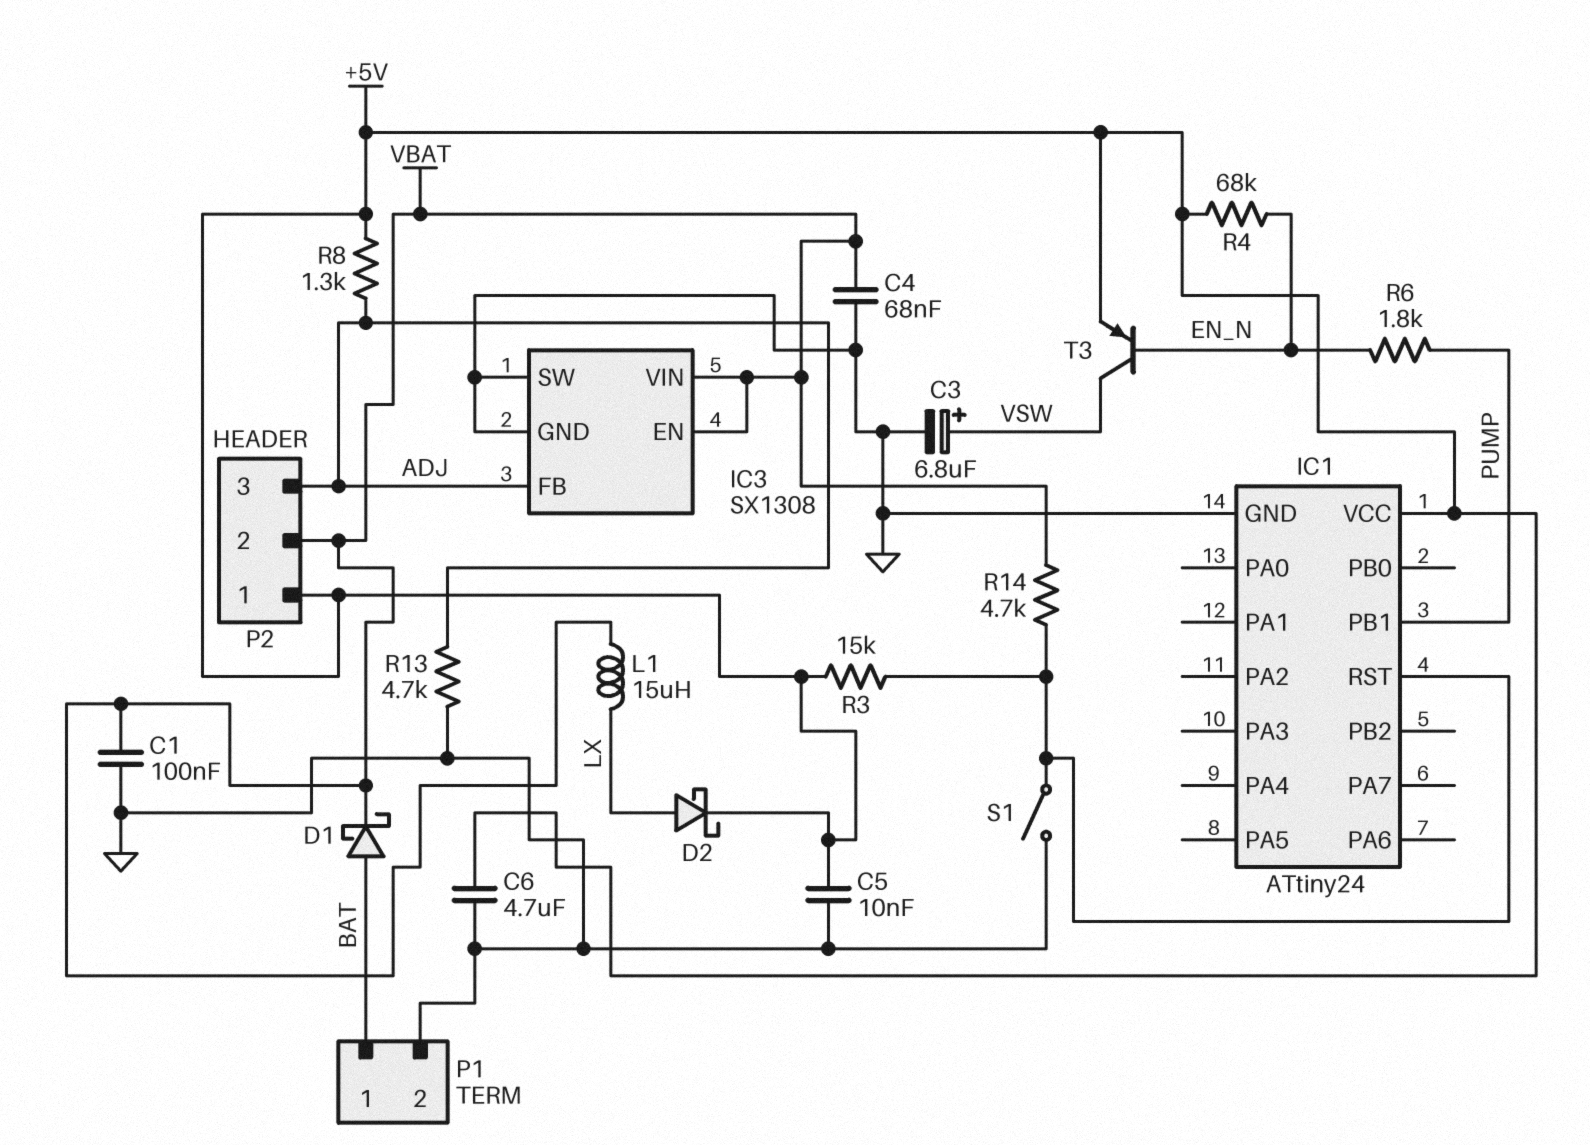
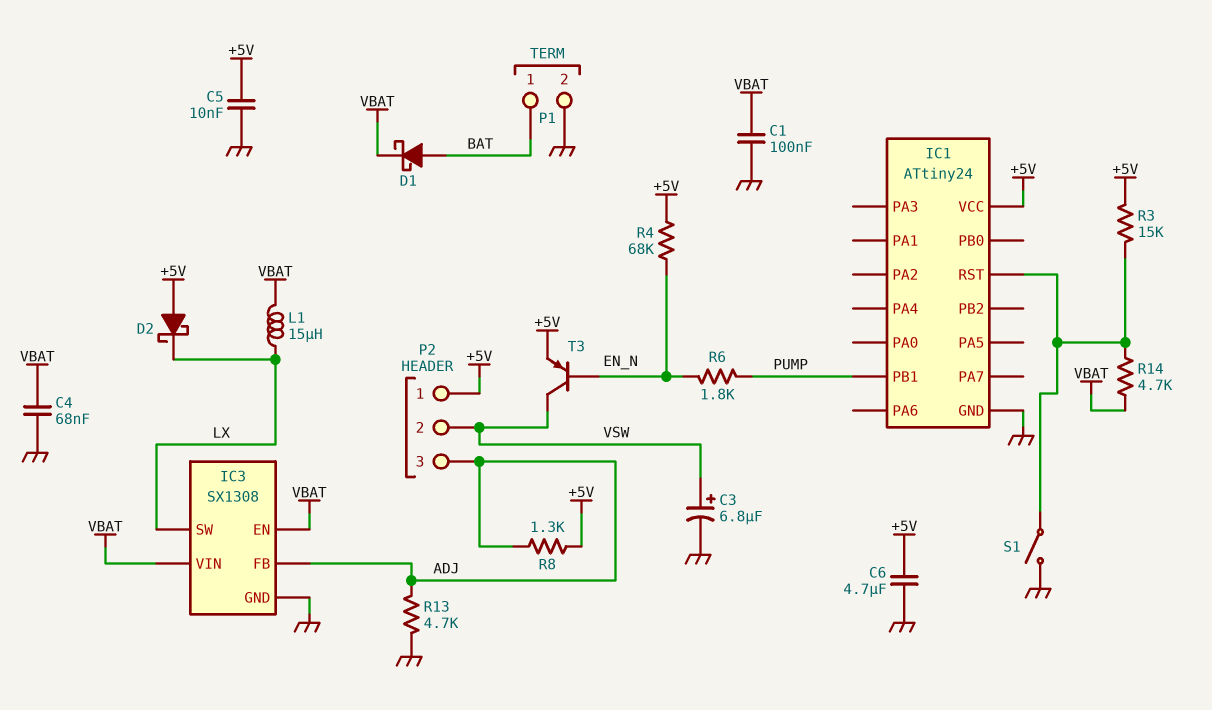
D2: schottky (A LX, K +5V) -> schottky (A +5V, K LX)
IC3 pin SW: GND -> LX
P2 pin 2: VBAT -> VSW

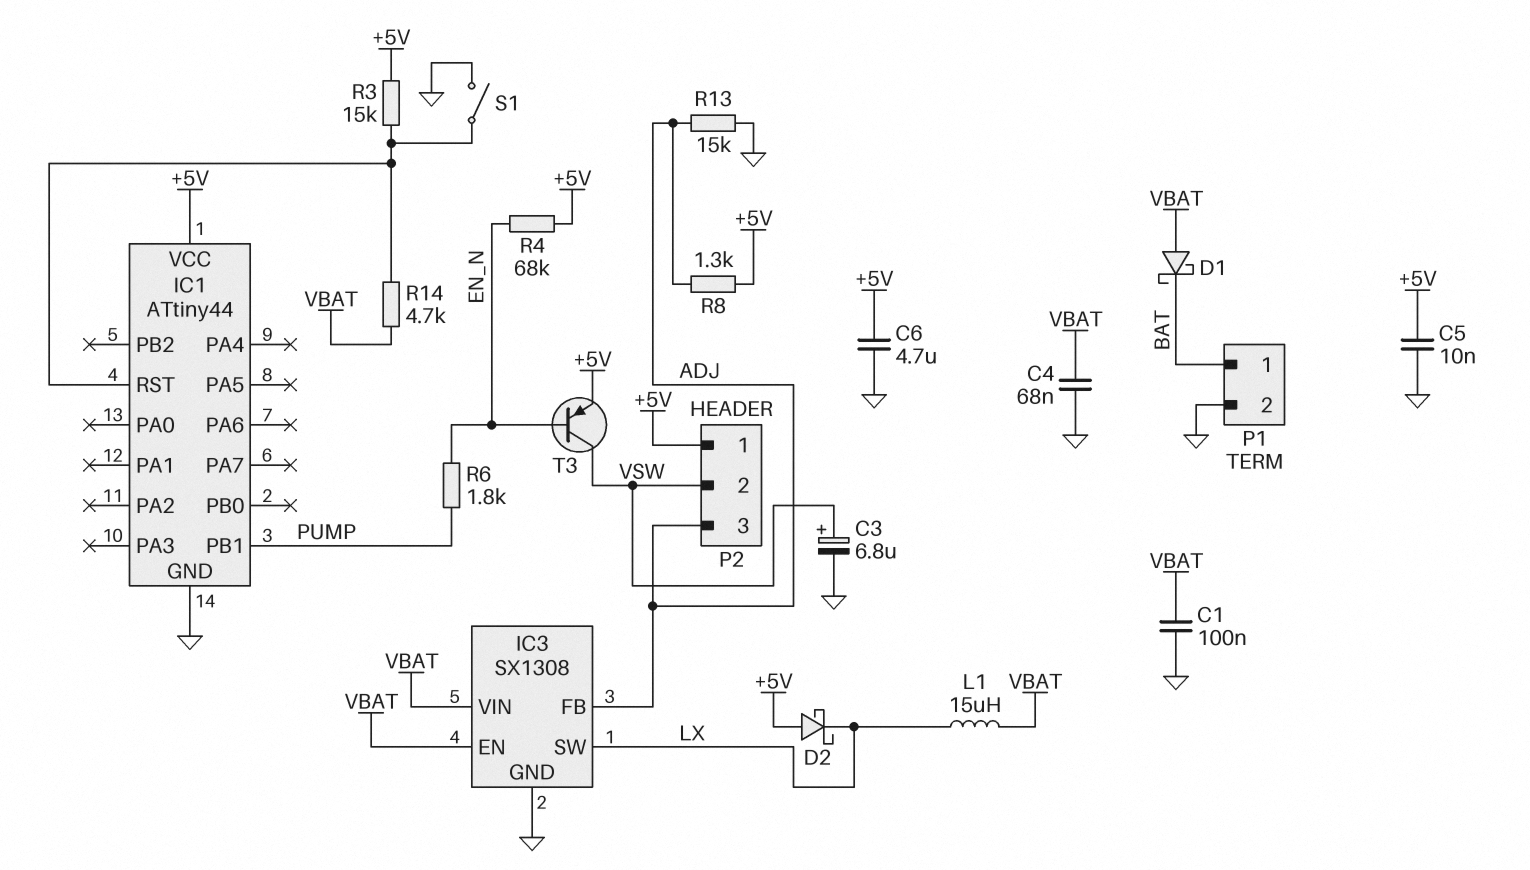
D1: schottky (A BAT, K VBAT) -> schottky (A VBAT, K BAT)
IC1: ATtiny24 -> ATtiny44
R13: 4.7k (ADJ, GND) -> 15k (ADJ, GND)

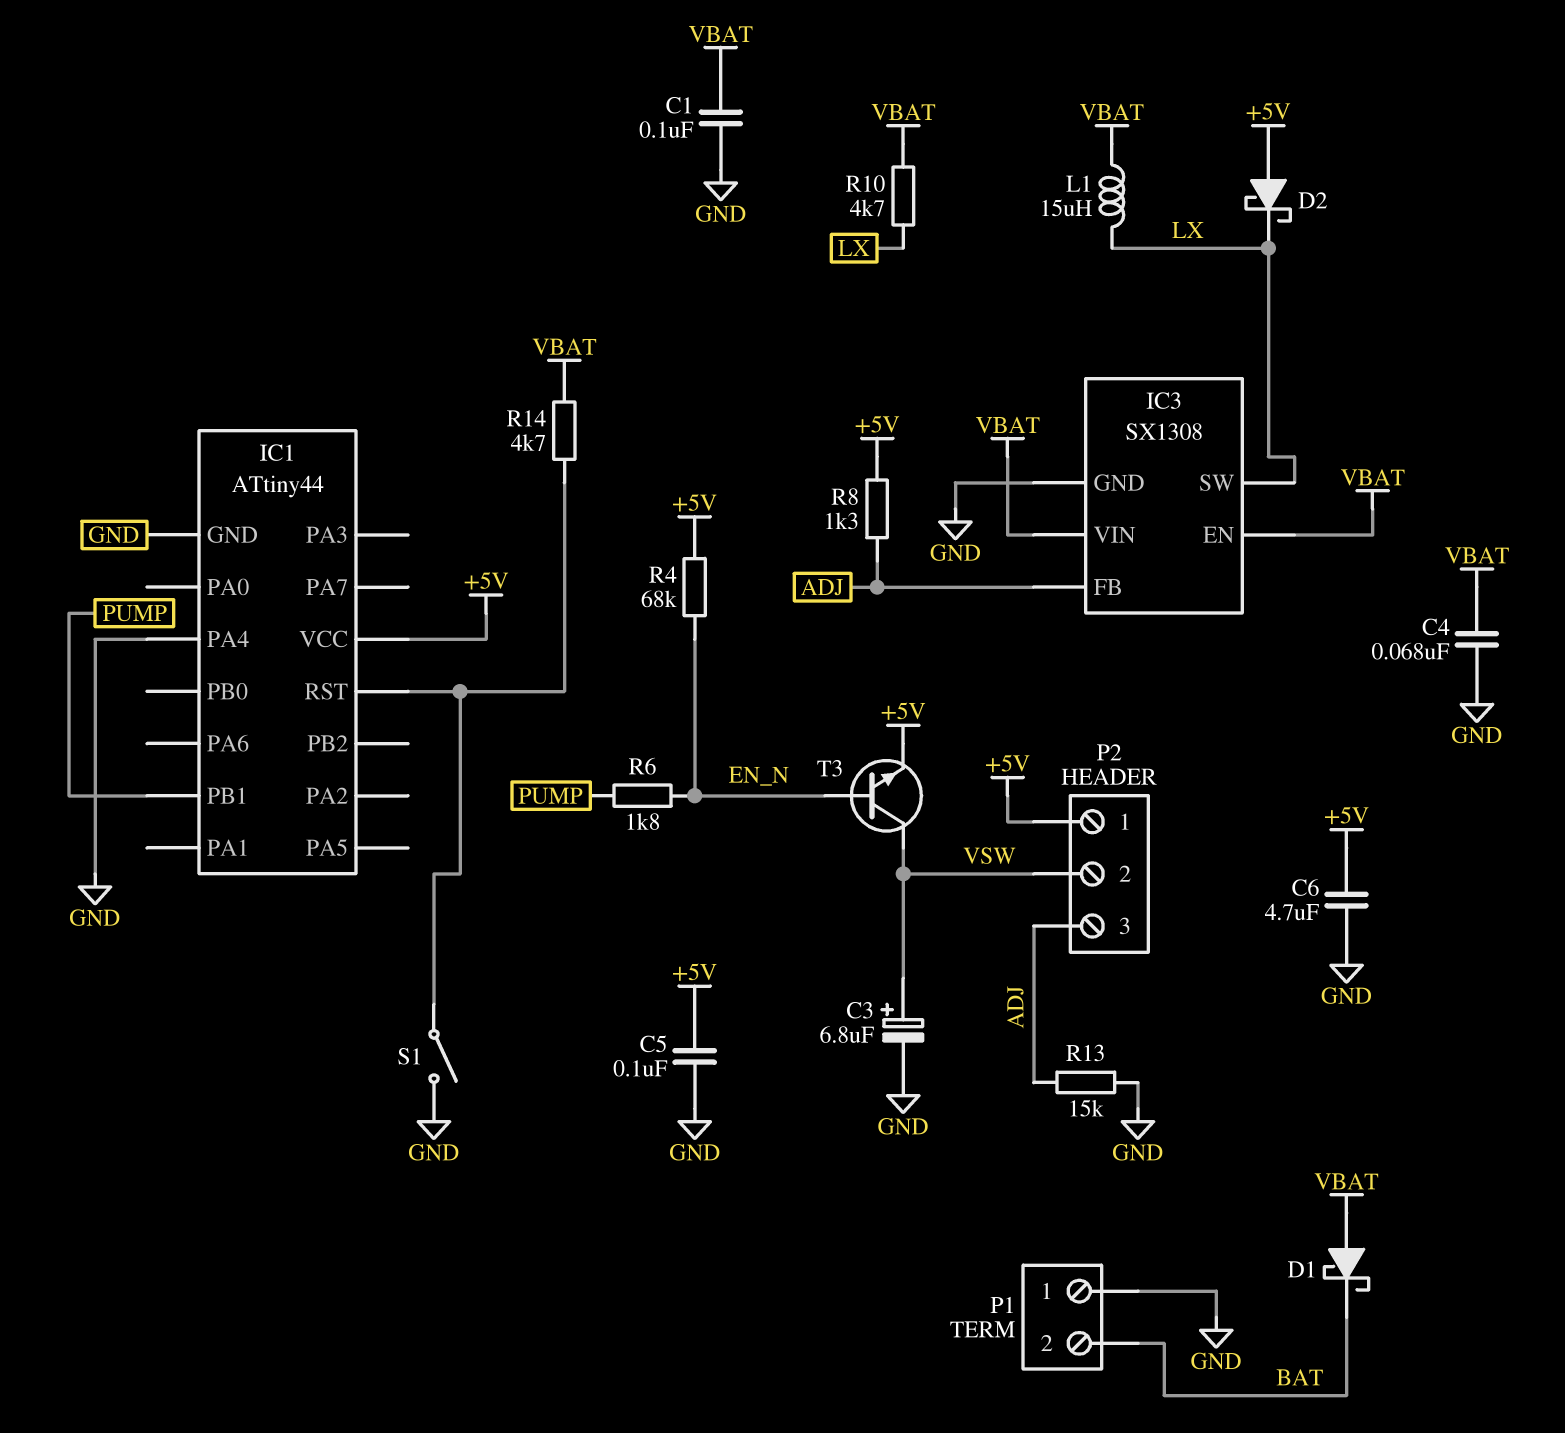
C5: 10nF (+5V, GND) -> 100nF (+5V, GND)
IC1 pin PA4: none -> GND
P1 pin 1: BAT -> GND
P1 pin 2: GND -> BAT
R3: 15k (+5V, IC1/RST) -> none
R10: none -> 4.7k (LX, VBAT)
T3: PNP (B EN_N, C VSW, E +5V) -> NPN (B EN_N, C VSW, E +5V)

